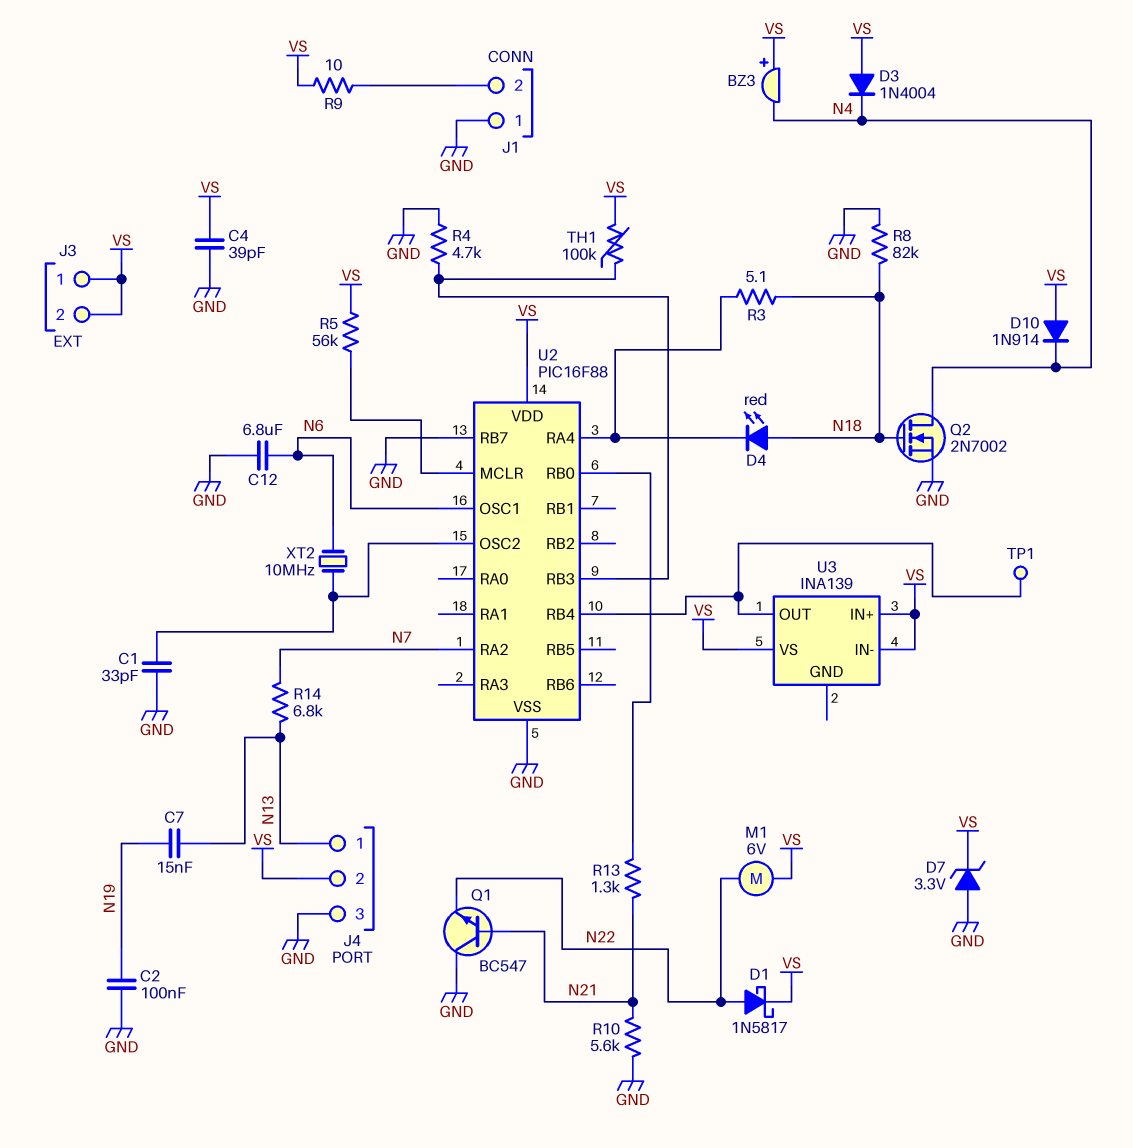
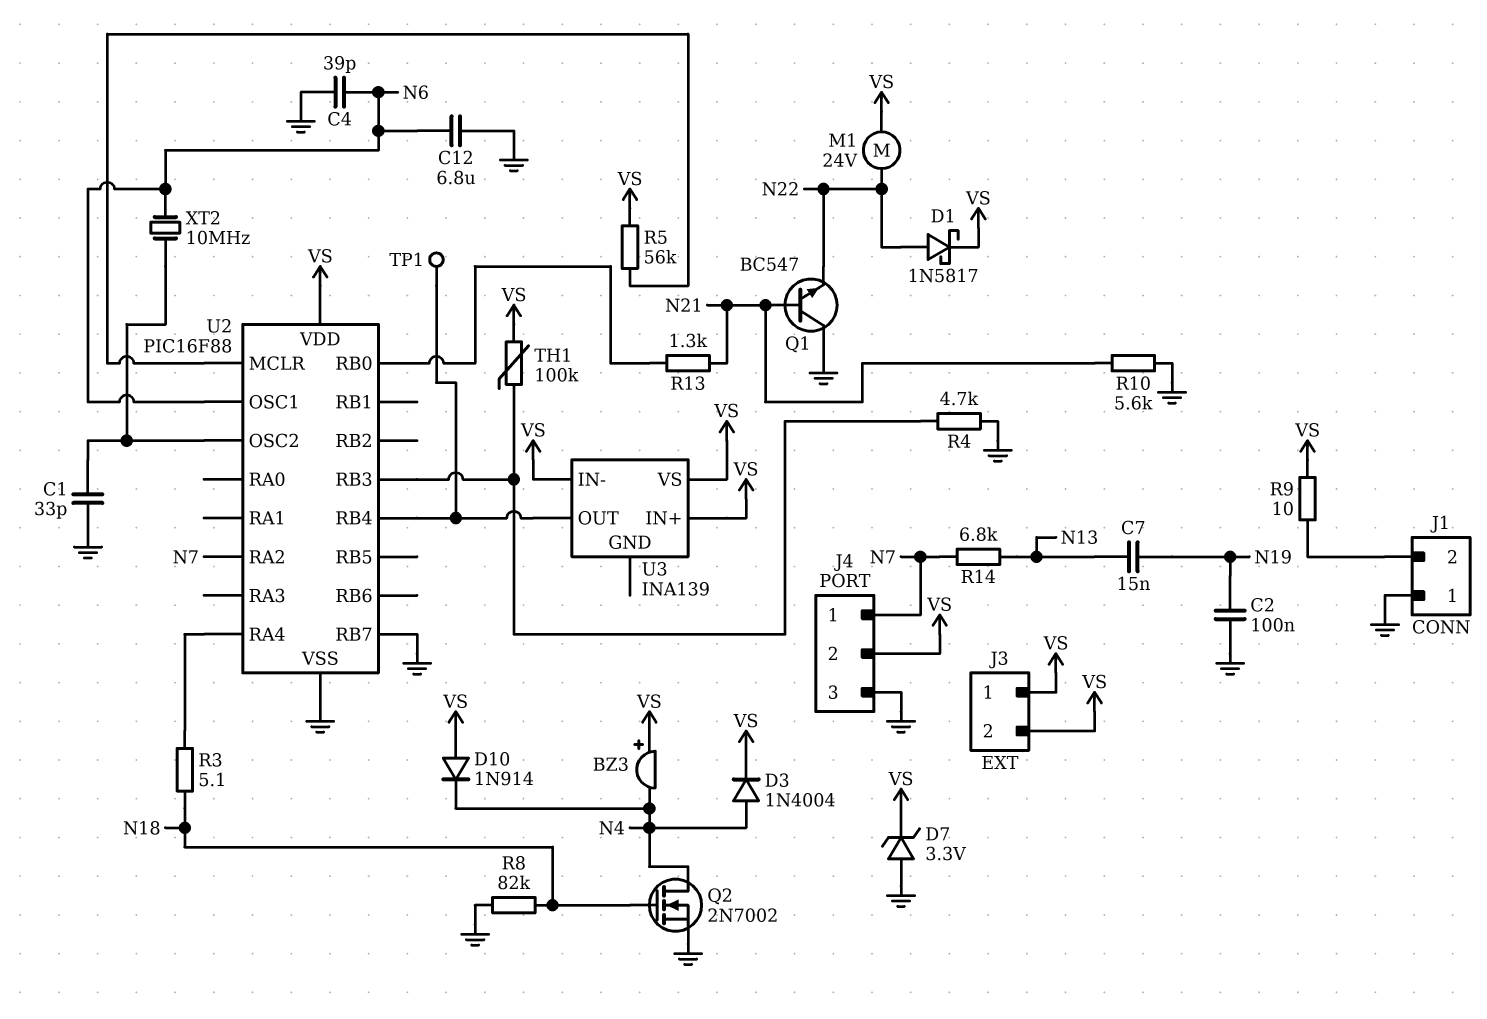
C4: 39pF (GND, VS) -> 39pF (GND, N6)
D3: diode 1N4004 (A VS, K N4) -> diode 1N4004 (A N4, K VS)
D4: LED red (A N18, K U2/RA4) -> none
J4 pin 1: N13 -> N7
M1: motor 6V (N22, VS) -> motor 24V (N22, VS)

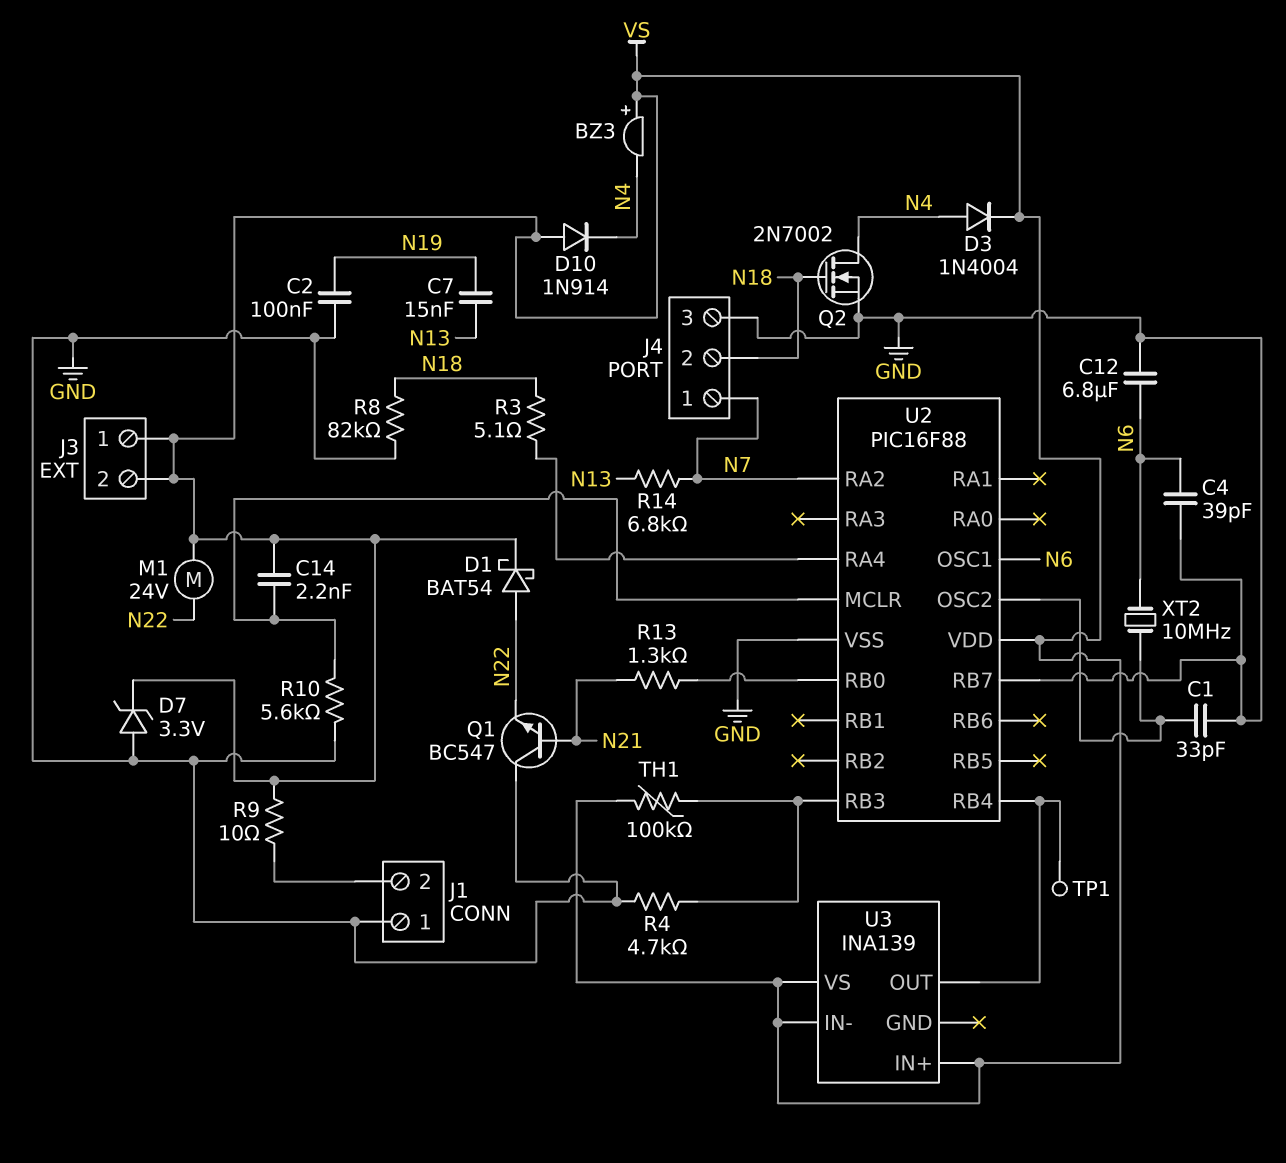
C14: none -> 2.2nF (U2/MCLR, VS)
D1: schottky 1N5817 (A N22, K VS) -> schottky BAT54 (A N22, K VS)
J4 pin 2: VS -> N18
R5: 56k (U2/MCLR, VS) -> none
R10: 5.6k (GND, N21) -> 5.6k (GND, U2/MCLR)

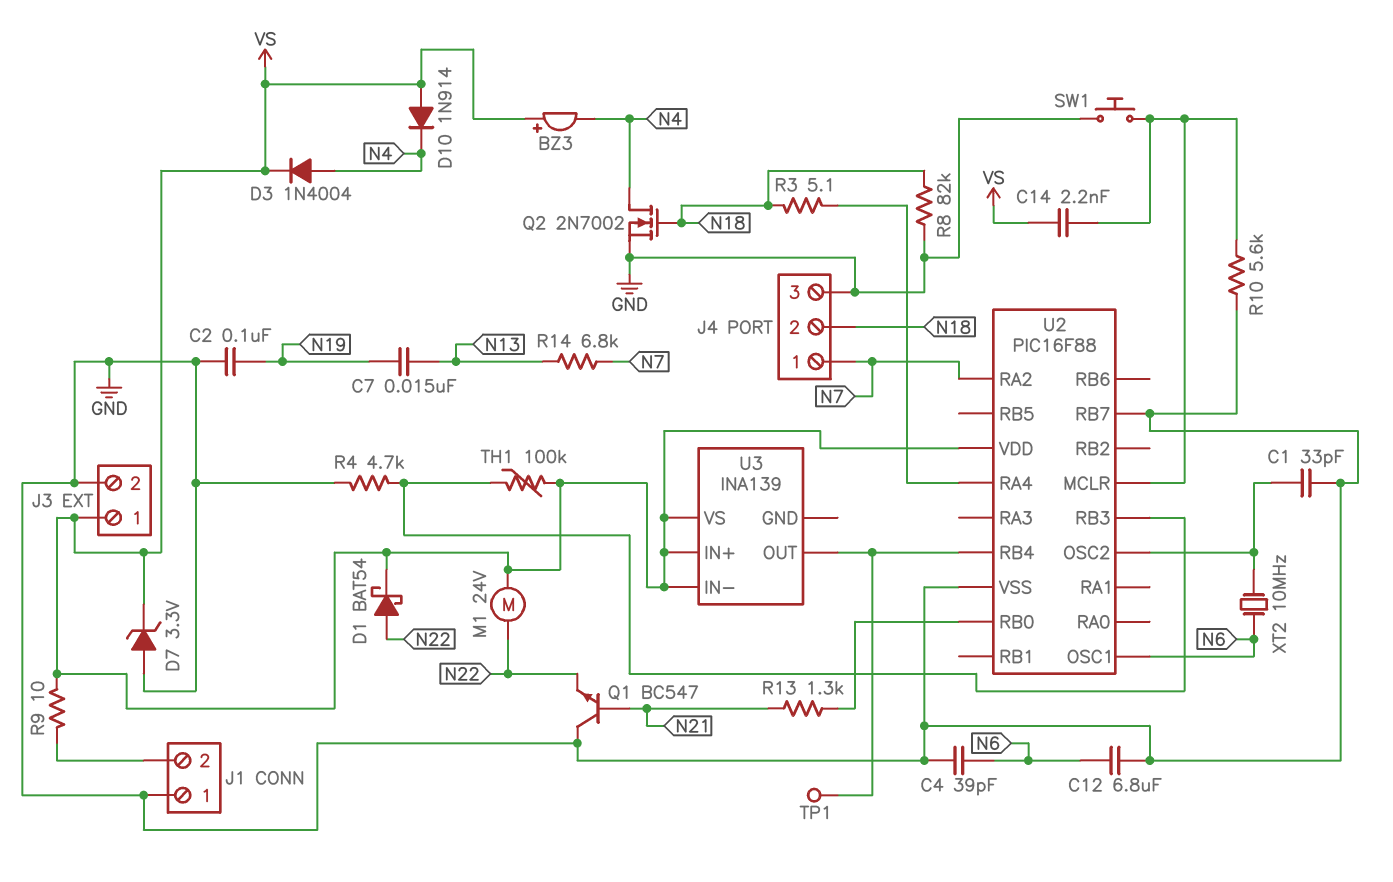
J3 pin 2: VS -> GND
SW1: none -> button (GND, U2/MCLR)

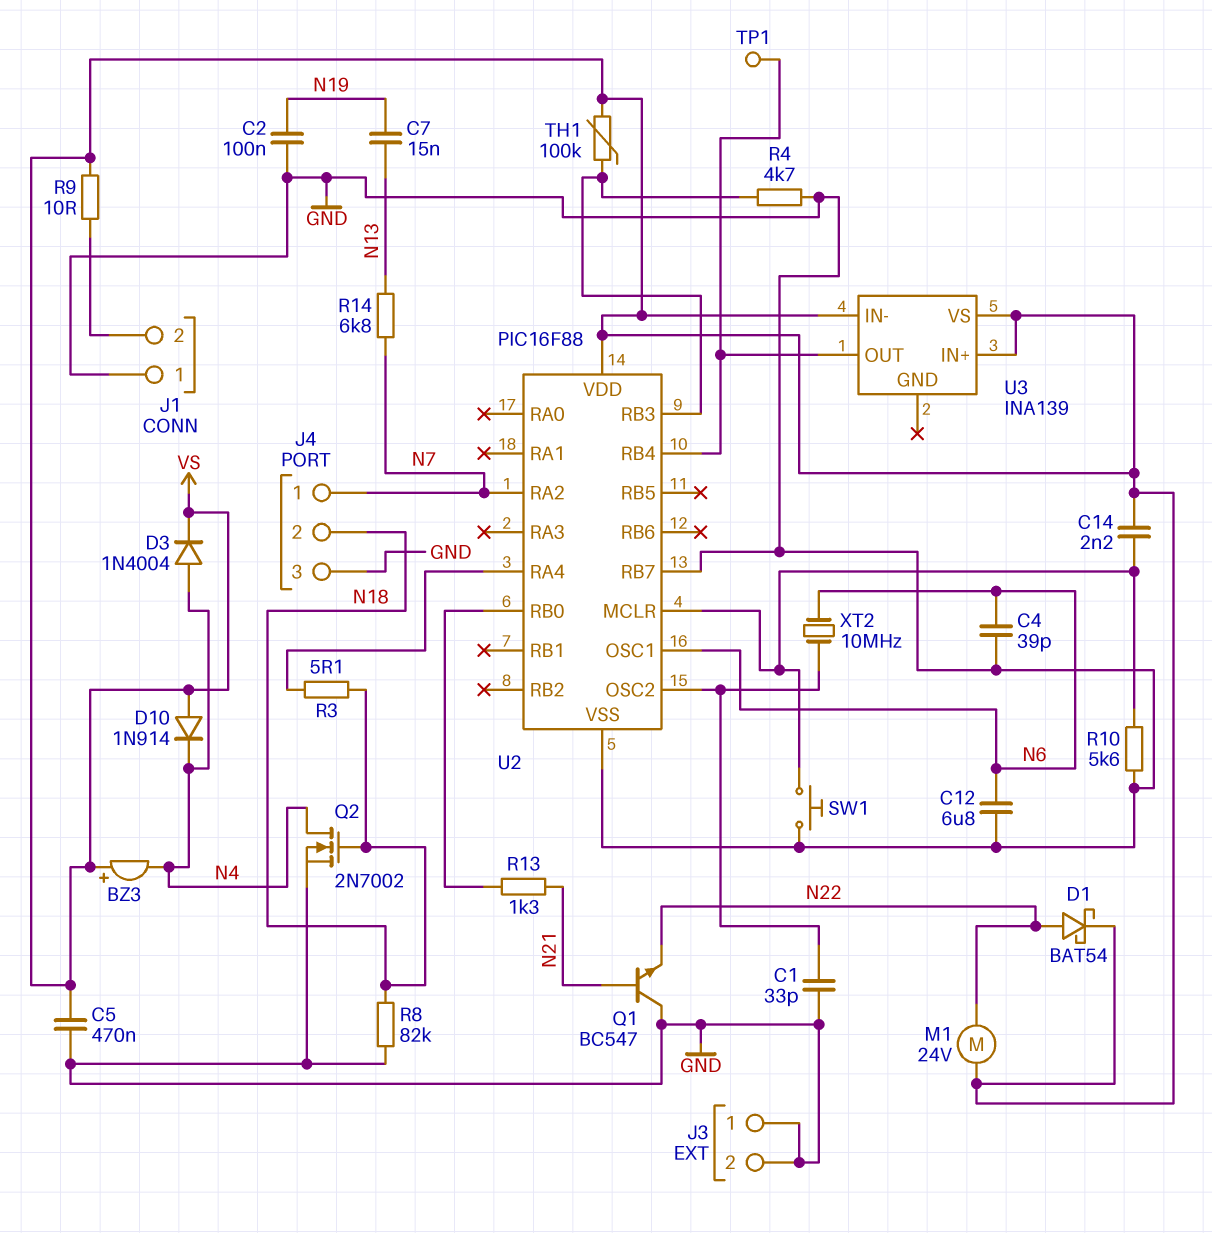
C5: none -> 470nF (GND, VS)
D7: zener 3.3V (A GND, K VS) -> none
J3 pin 1: VS -> GND

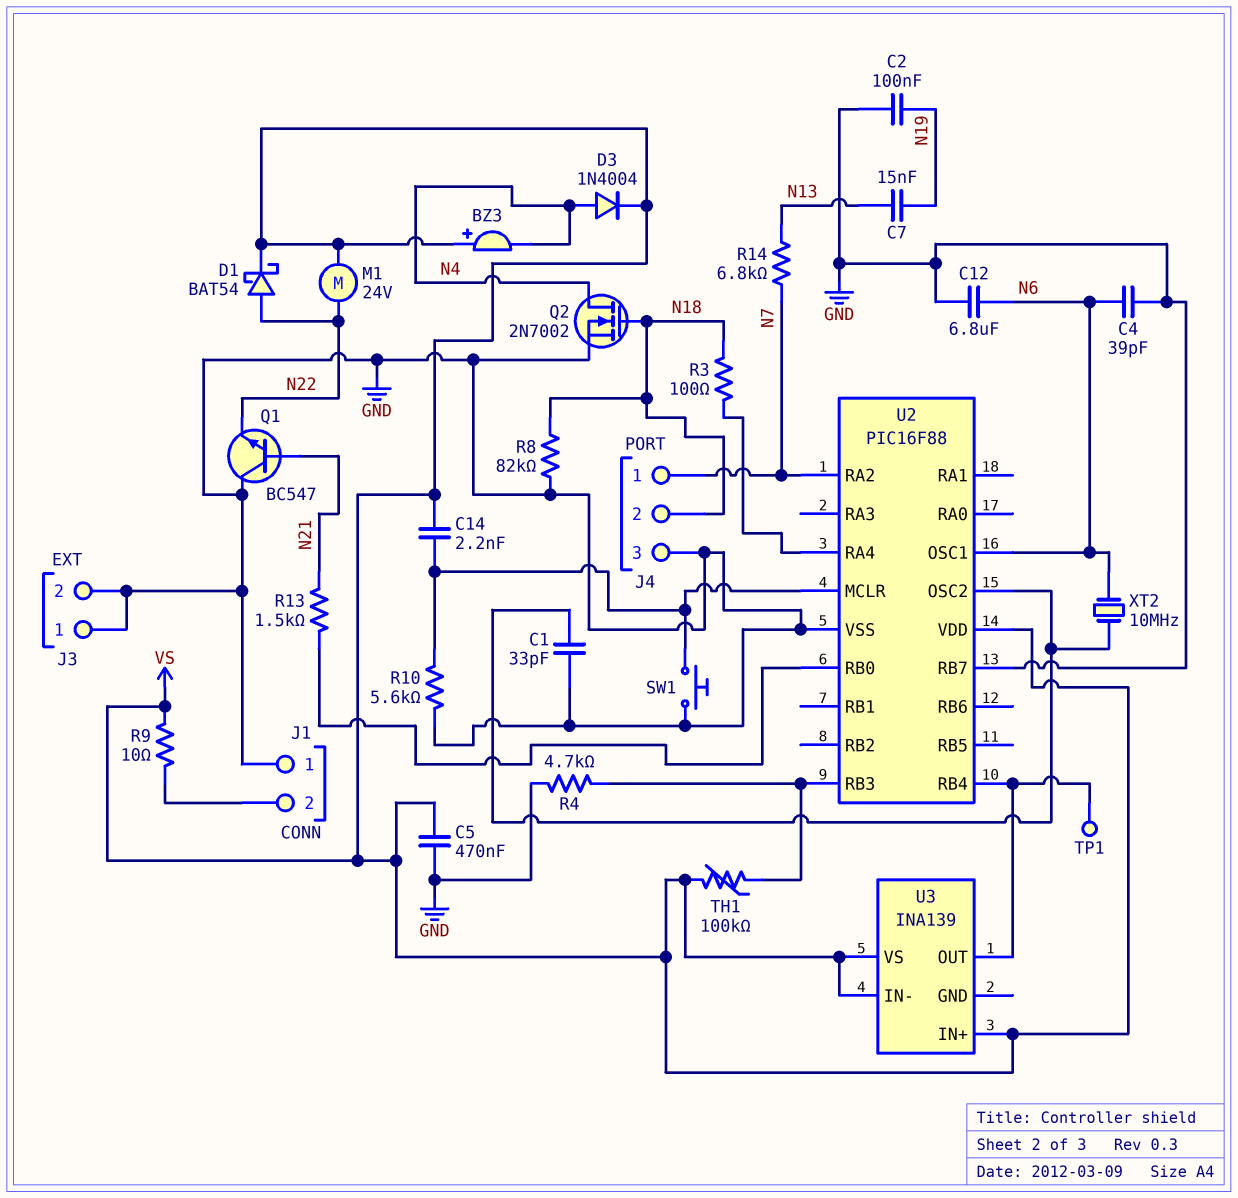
D10: diode 1N914 (A VS, K N4) -> none
R3: 5.1 (N18, U2/RA4) -> 100 (N18, U2/RA4)
R13: 1.3k (N21, U2/RB0) -> 1.5k (N21, U2/RB0)

